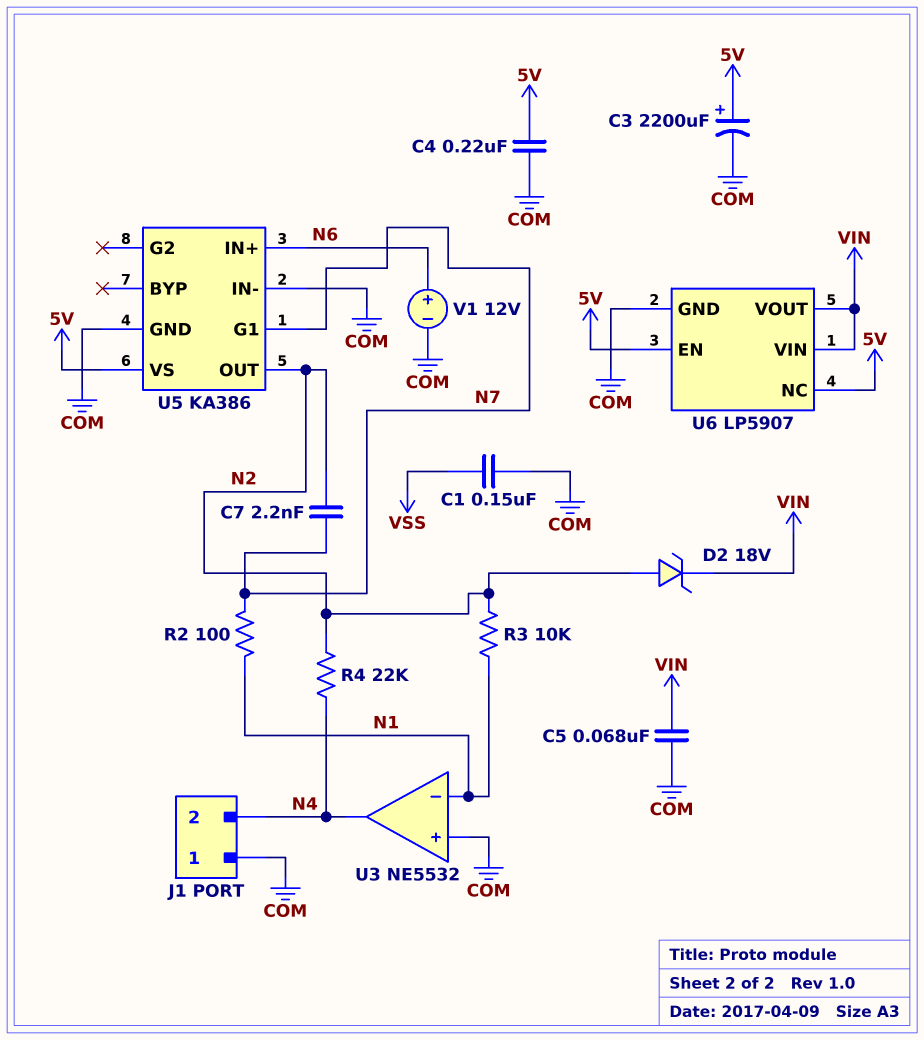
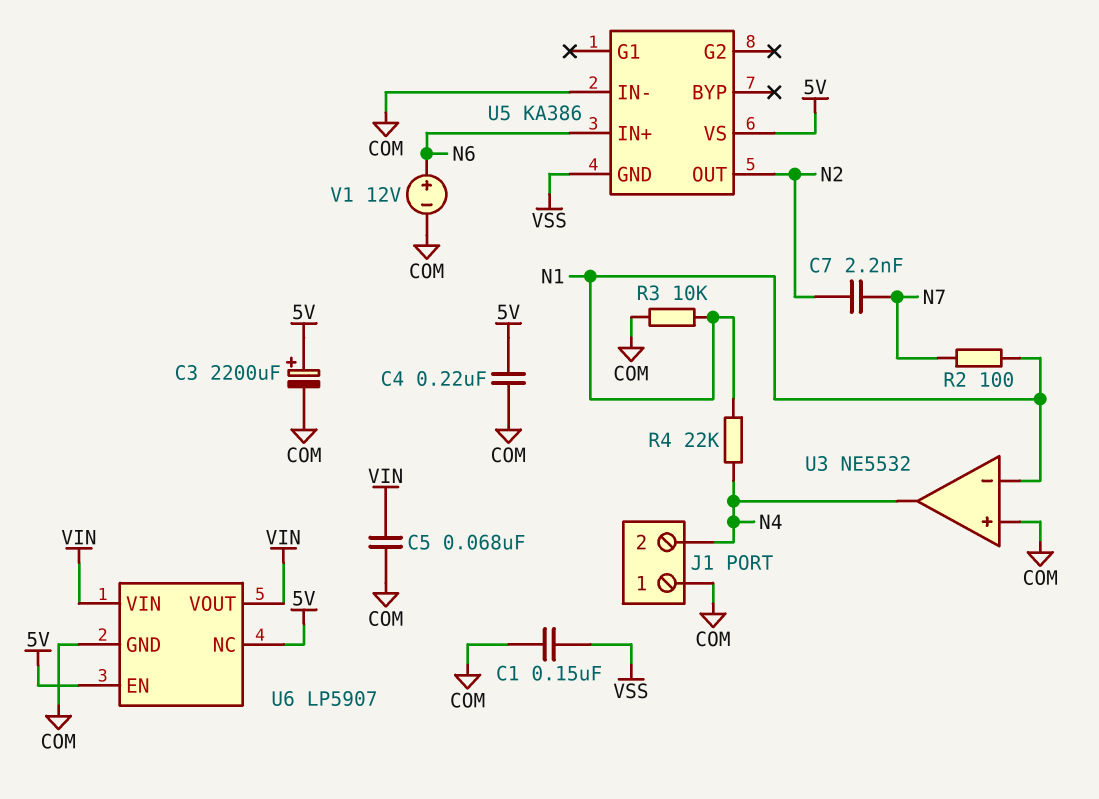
D2: zener 18V (A N2, K VIN) -> none
R3: 10k (N1, N2) -> 10k (COM, N1)
R4: 22k (N2, N4) -> 22k (N1, N4)
U5 pin G1: N7 -> none
U5 pin GND: COM -> VSS

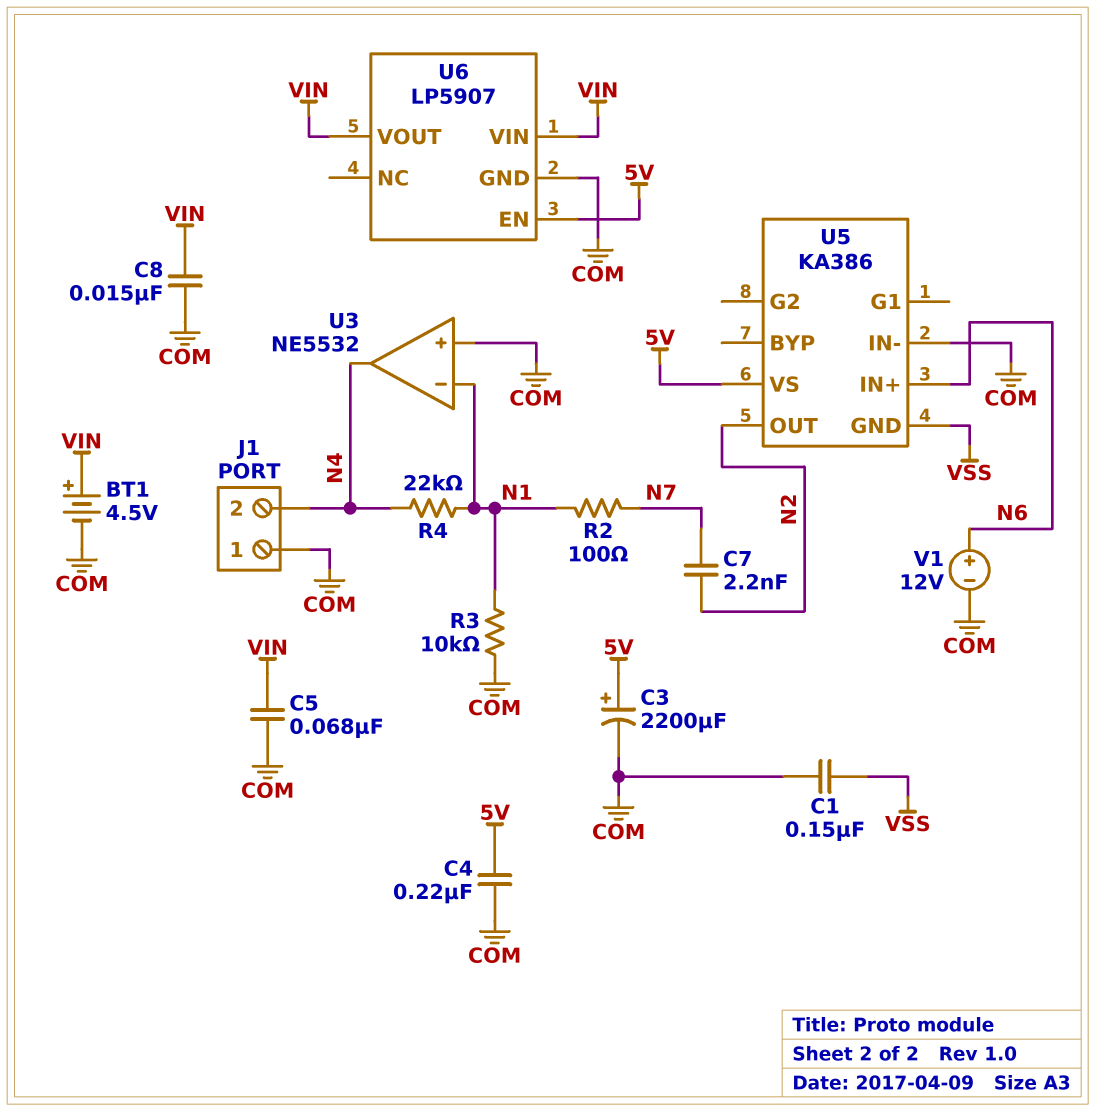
BT1: none -> 4.5V (plus VIN, minus COM)
C8: none -> 15nF (COM, VIN)
U6 pin NC: 5V -> none

